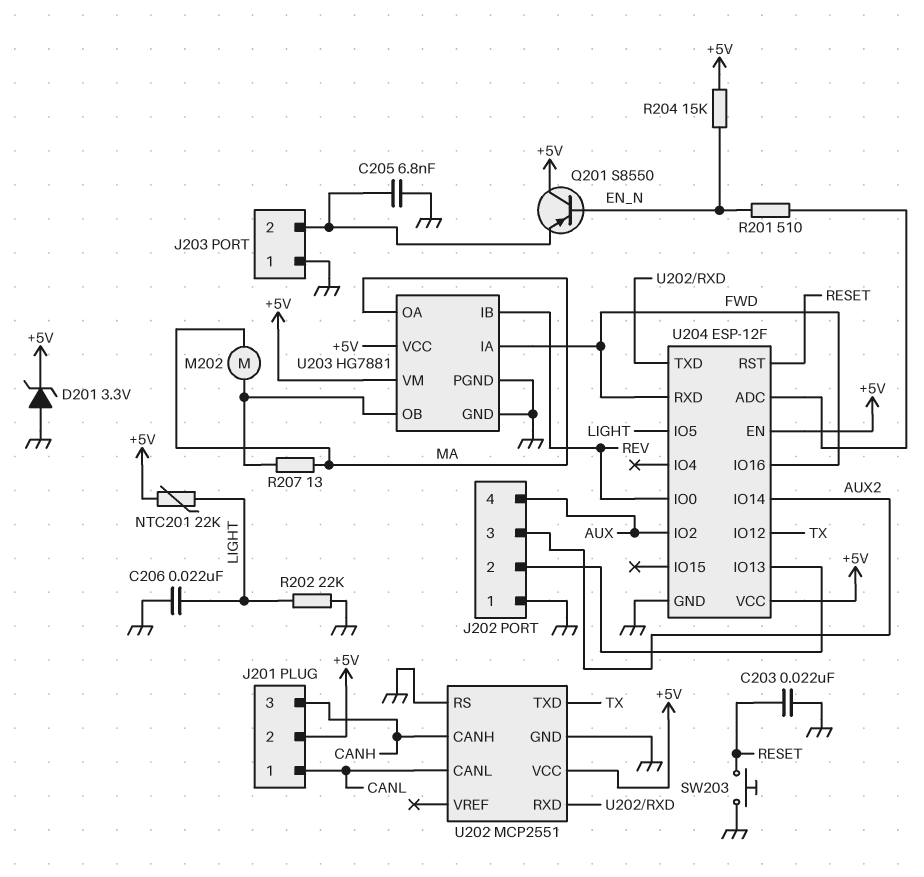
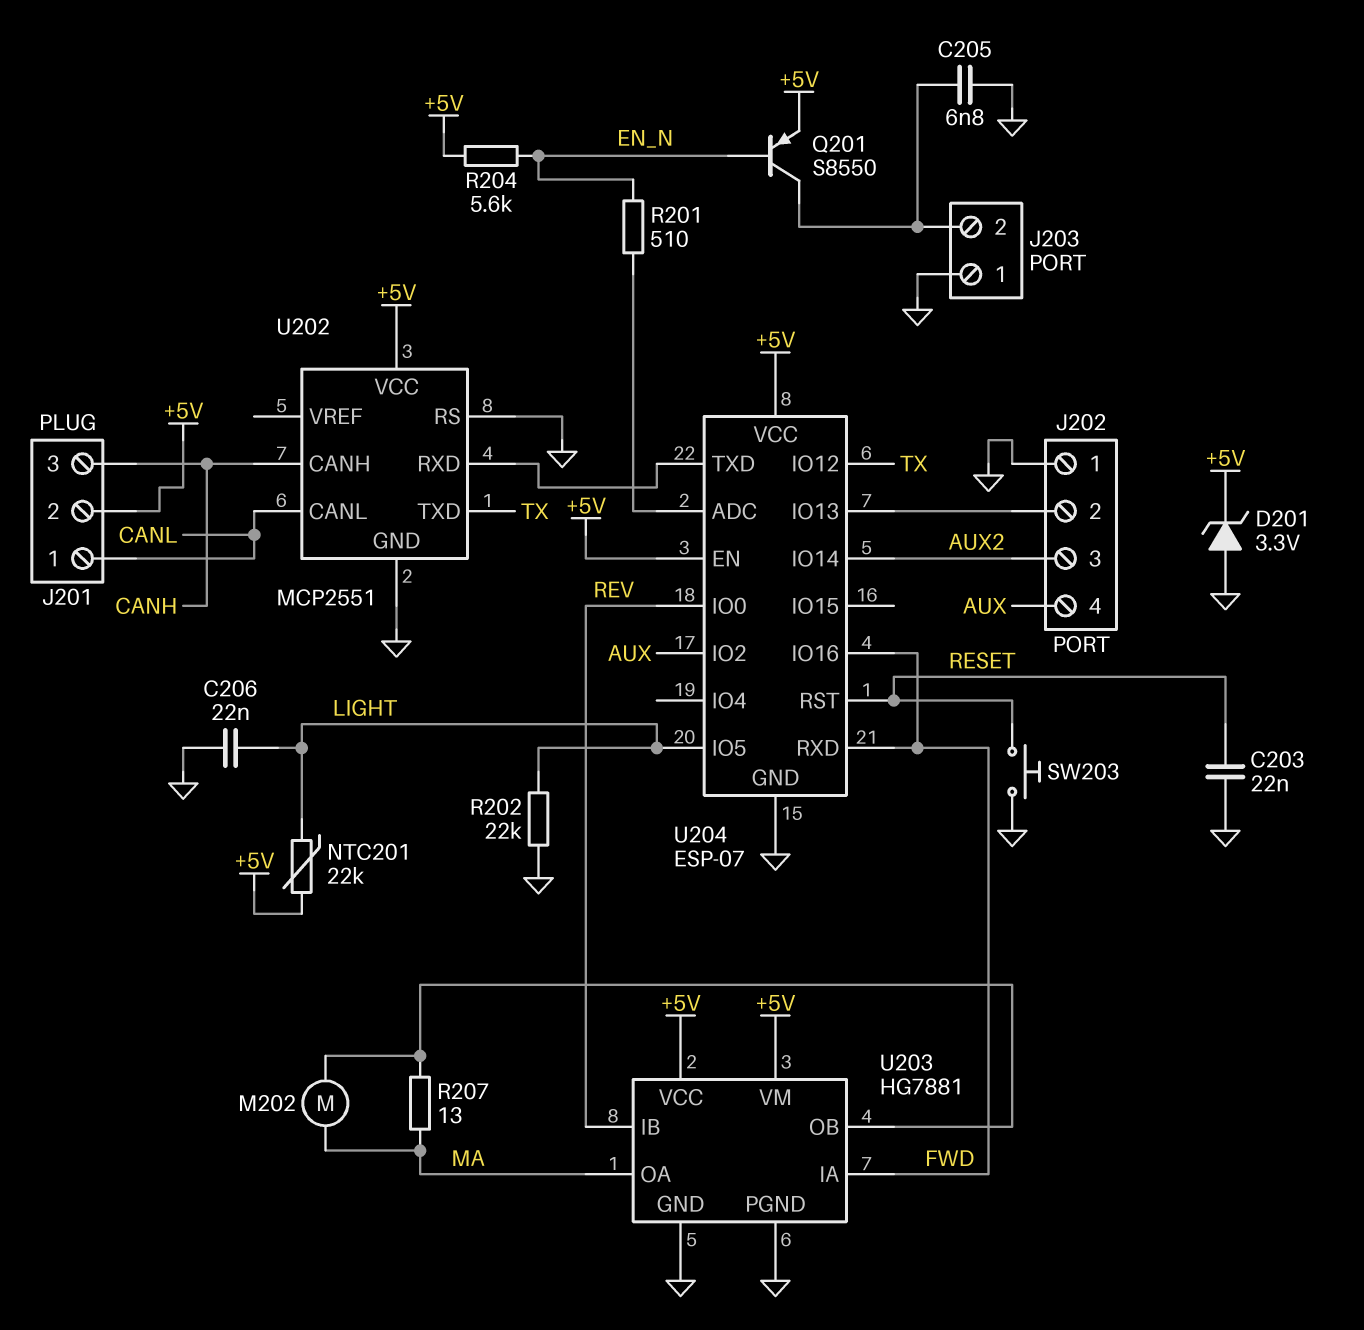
Q201: PNP S8550 (B EN_N, C +5V, E J203/2) -> PNP S8550 (B EN_N, C J203/2, E +5V)
R204: 15k (+5V, EN_N) -> 5.6k (+5V, EN_N)
U204: ESP-12F -> ESP-07

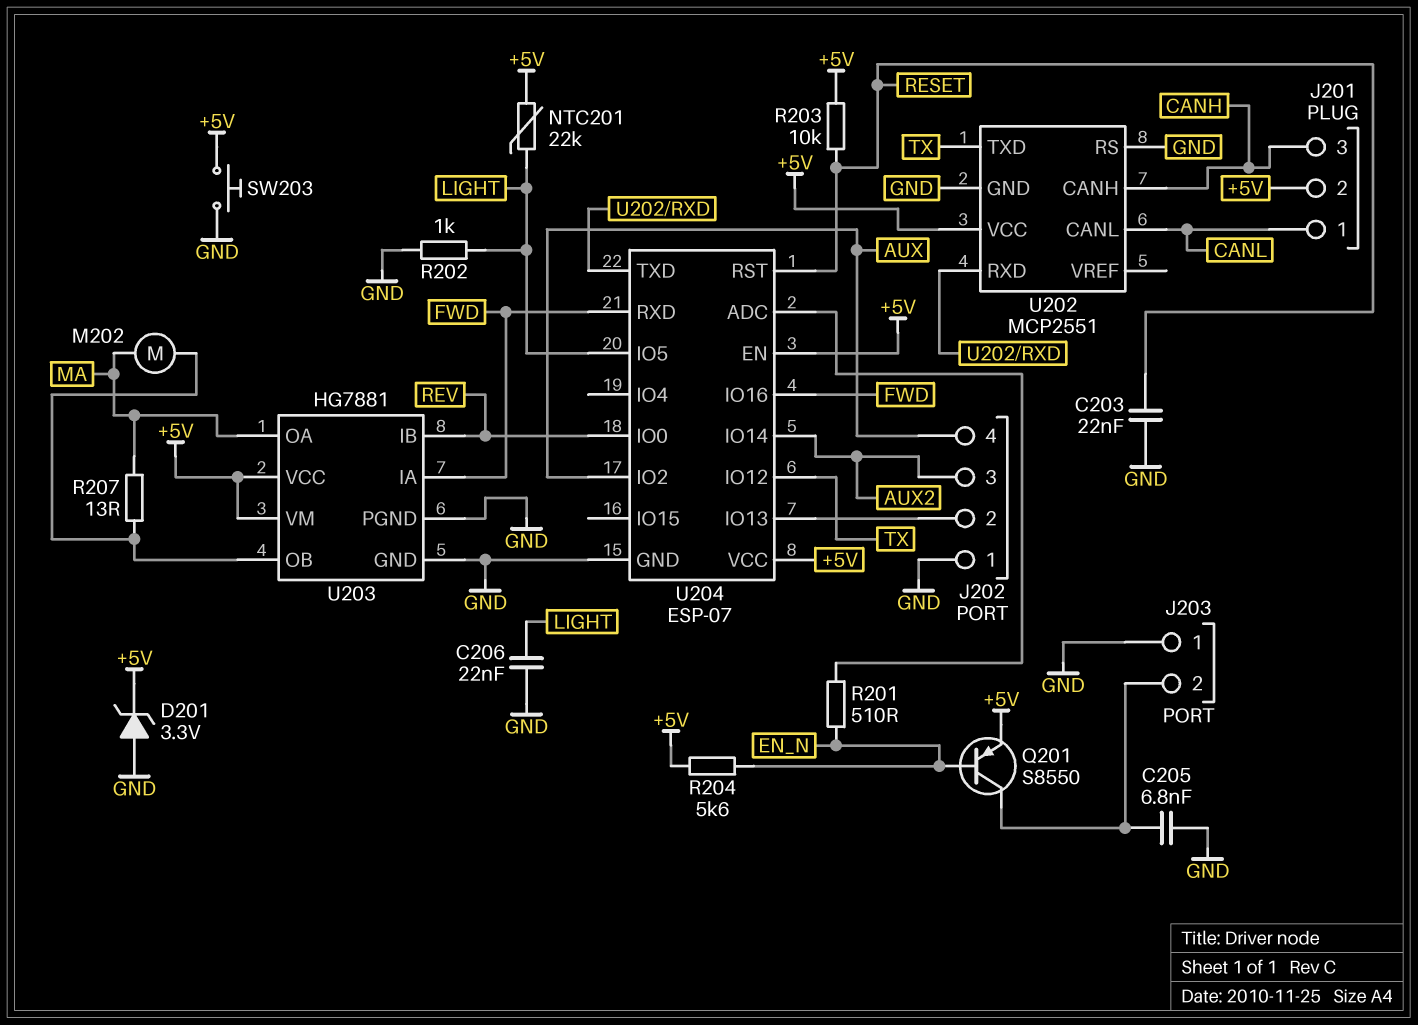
R202: 22k (GND, LIGHT) -> 1k (GND, LIGHT)
R203: none -> 10k (+5V, RESET)
SW203: button (GND, RESET) -> button (+5V, GND)

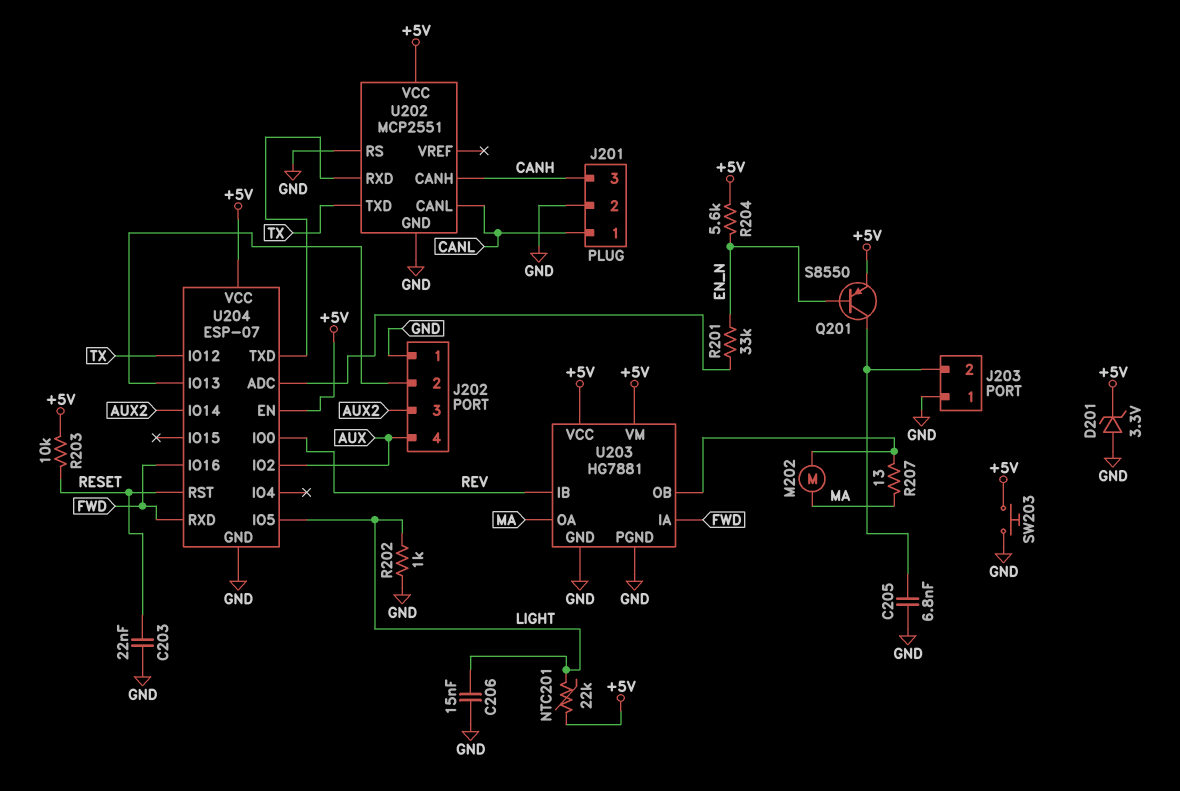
C206: 22nF (GND, LIGHT) -> 15nF (GND, LIGHT)
J201 pin 2: +5V -> GND
R201: 510 (EN_N, U204/ADC) -> 33k (EN_N, U204/ADC)

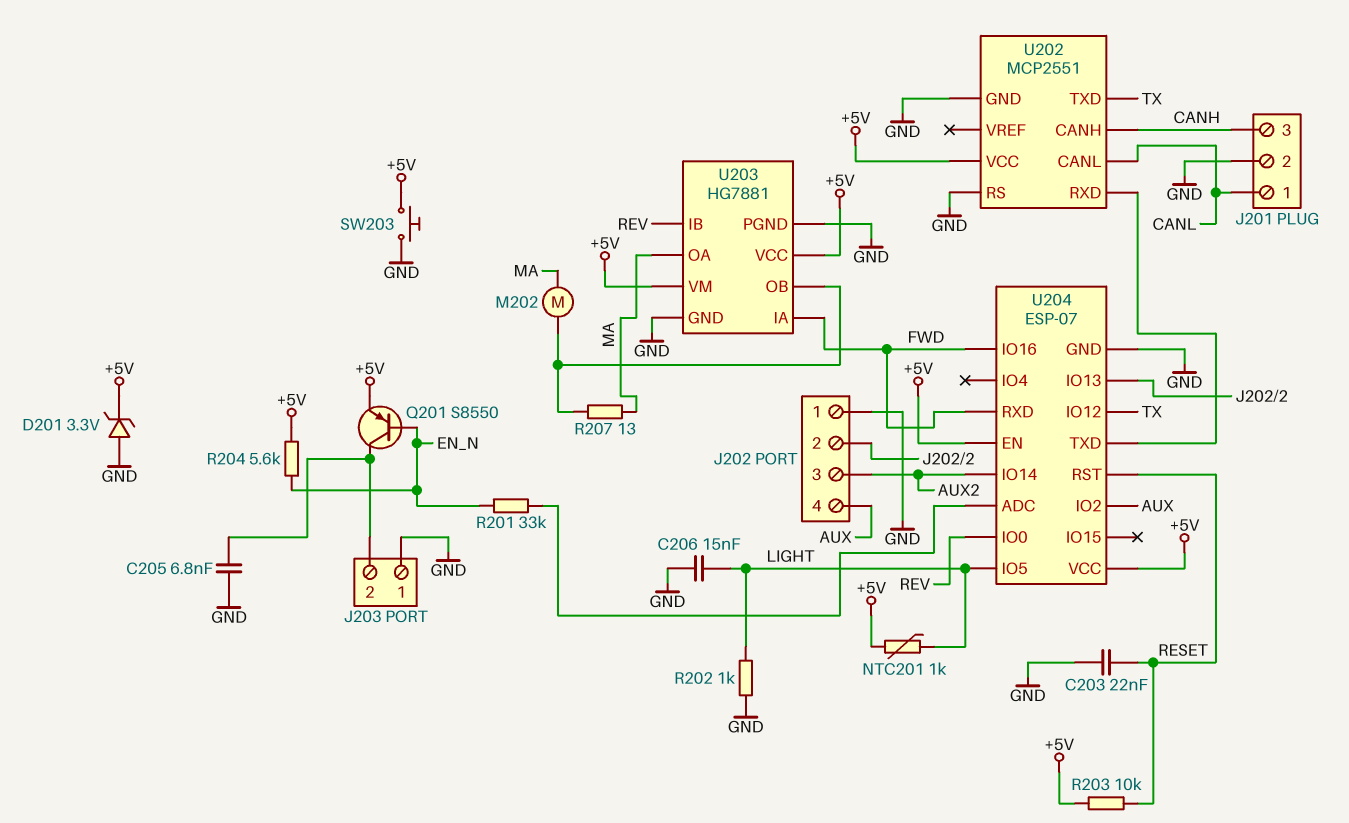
NTC201: 22k (+5V, LIGHT) -> 1k (+5V, LIGHT)

